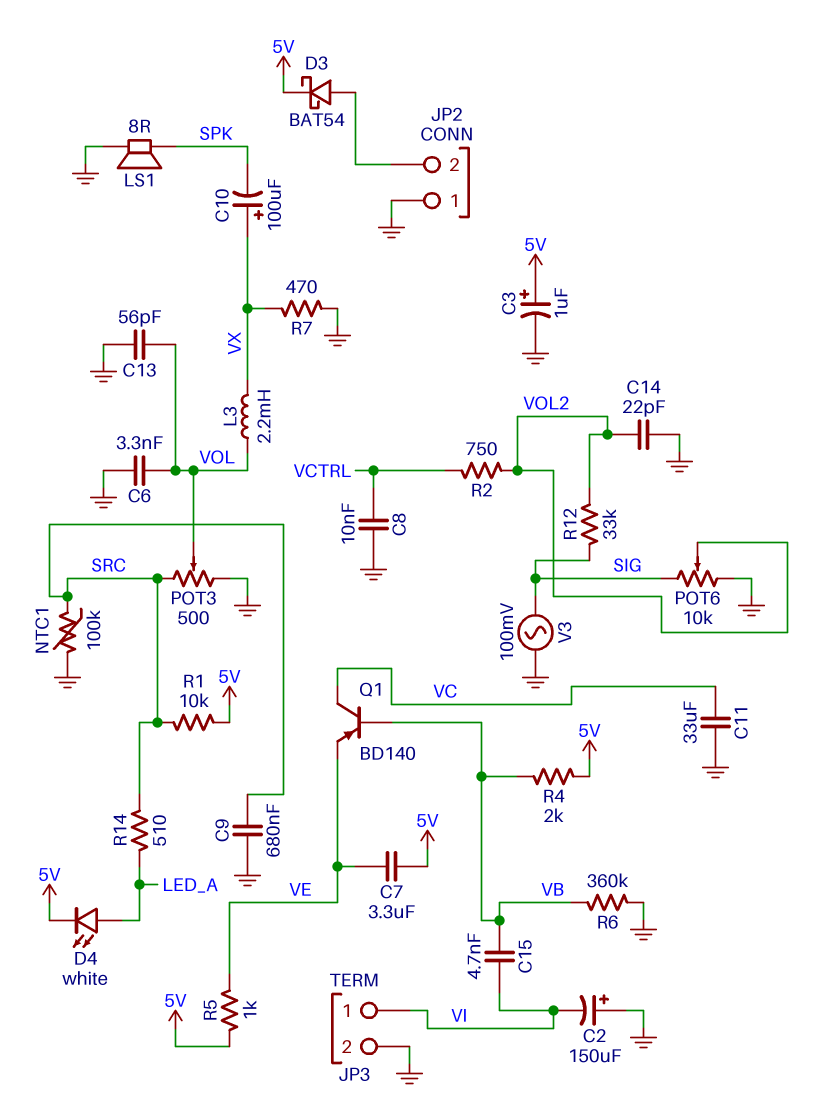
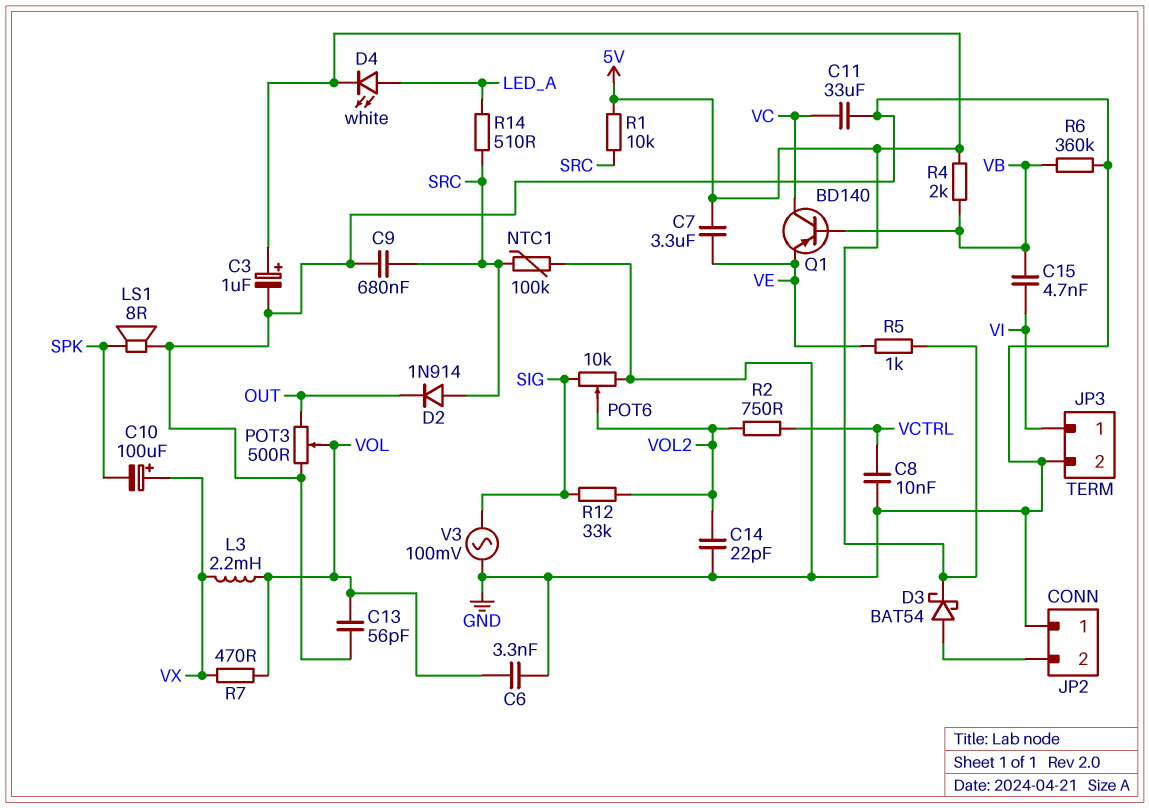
C2: 150uF (plus GND, minus VI) -> none
D2: none -> diode 1N914 (A SRC, K OUT)
POT3: 500 (GND, SRC, wiper VOL) -> 500 (GND, OUT, wiper VOL)
R7: 470 (GND, VX) -> 470 (VOL, VX)

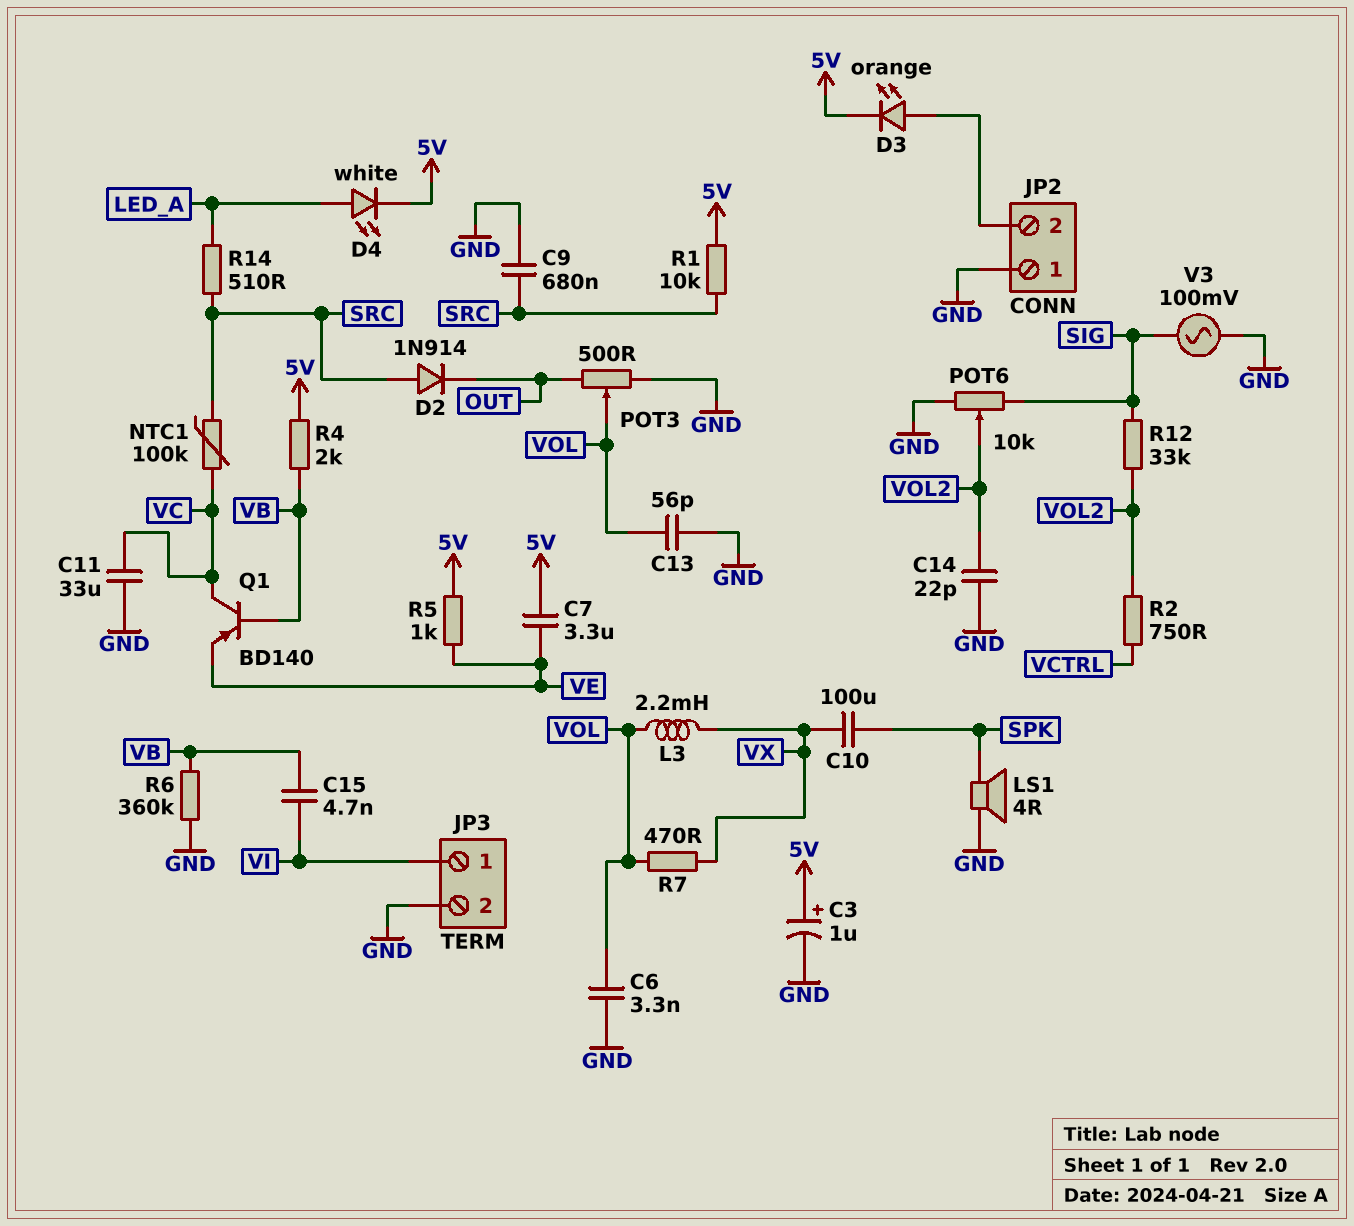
C8: 10nF (GND, VCTRL) -> none
C10: 100uF (plus VX, minus SPK) -> 100uF (SPK, VX)
D3: schottky BAT54 (A JP2/2, K 5V) -> LED orange (A JP2/2, K 5V)
LS1: speaker 8R (GND, SPK) -> speaker 4R (GND, SPK)
NTC1: 100k (GND, SRC) -> 100k (SRC, VC)

